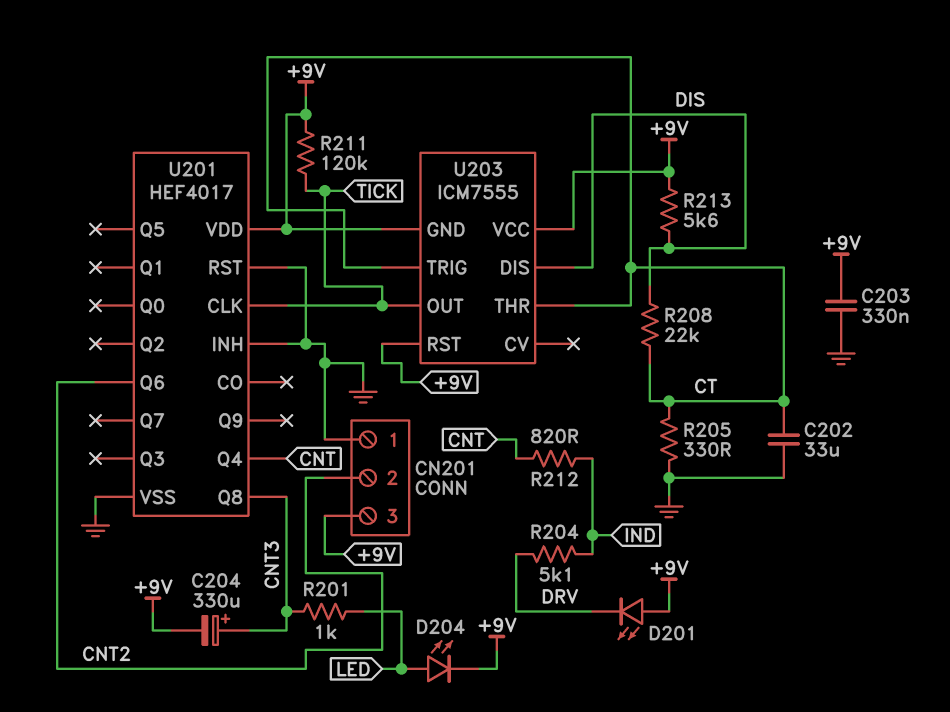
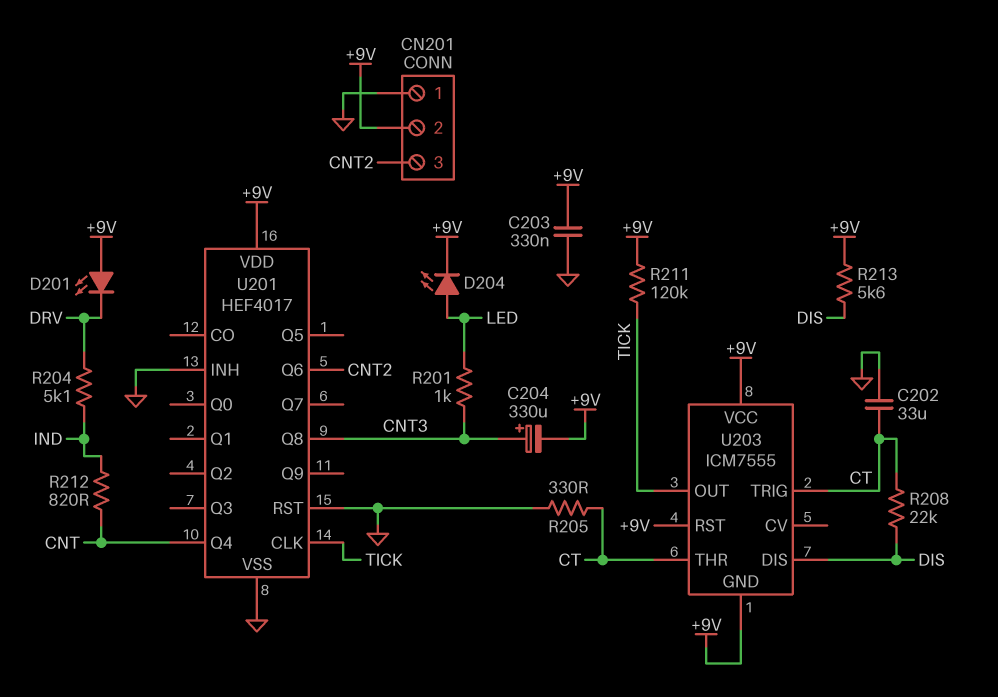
CN201 pin 2: CNT2 -> +9V
CN201 pin 3: +9V -> CNT2

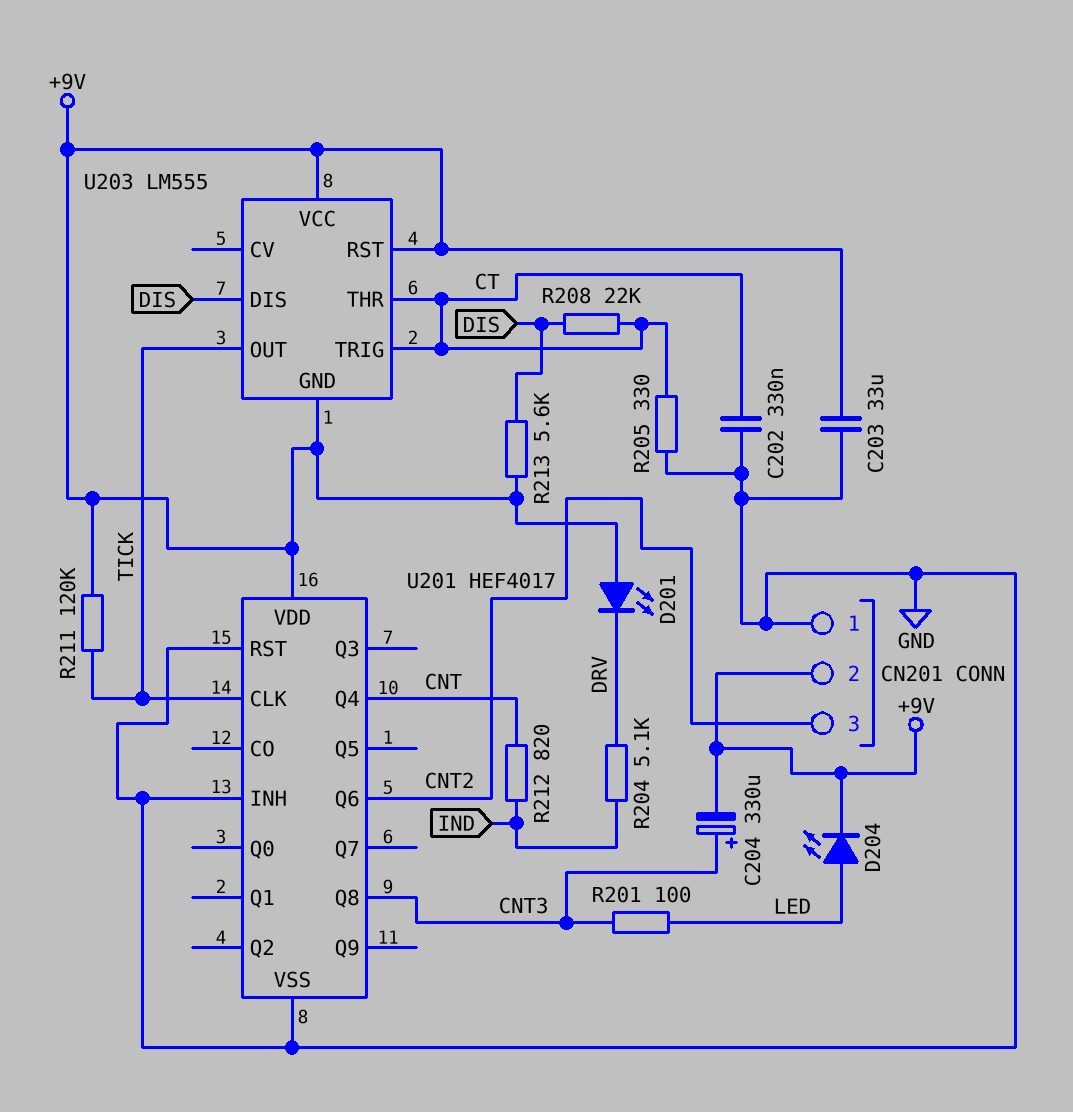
C202: 33uF (CT, GND) -> 330nF (CT, GND)
C203: 330nF (+9V, GND) -> 33uF (+9V, GND)
R201: 1k (CNT3, LED) -> 100 (CNT3, LED)
U203: ICM7555 -> LM555

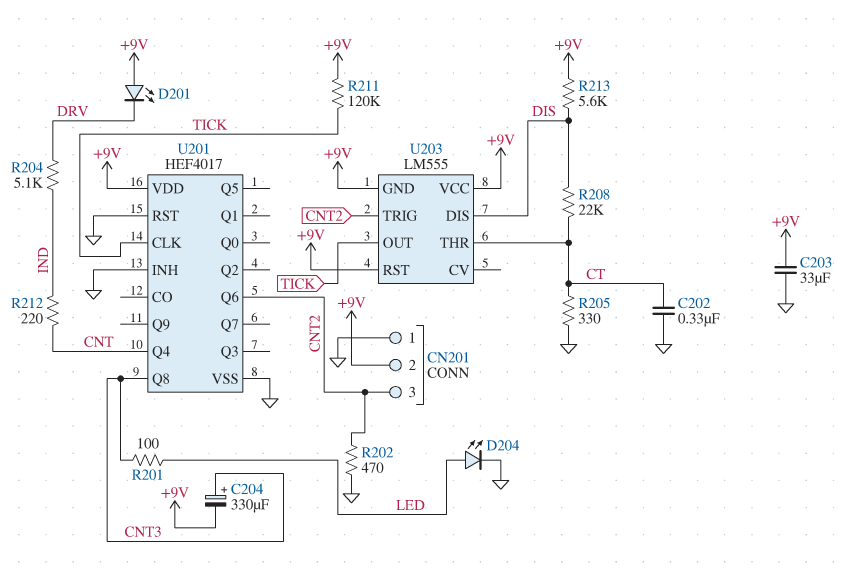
D204: LED (A LED, K +9V) -> LED (A LED, K GND)
R202: none -> 470 (CNT2, GND)
R212: 820 (CNT, IND) -> 220 (CNT, IND)
U203 pin TRIG: CT -> CNT2

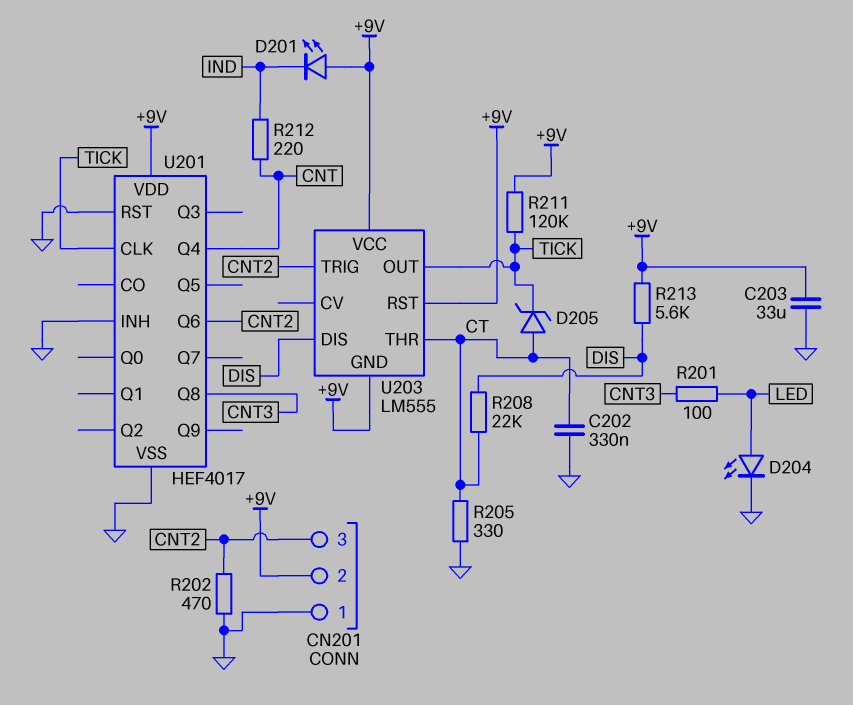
C204: 330uF (plus CNT3, minus +9V) -> none
D201: LED (A +9V, K DRV) -> LED (A +9V, K IND)
D205: none -> zener (A CT, K TICK)
R204: 5.1k (DRV, IND) -> none

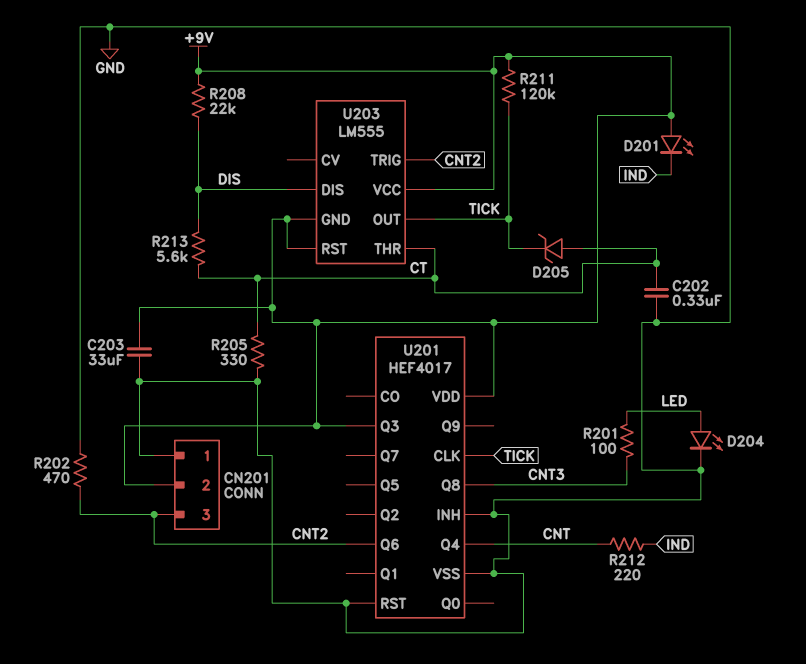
R208: 22k (CT, DIS) -> 22k (+9V, DIS)
R213: 5.6k (+9V, DIS) -> 5.6k (CT, DIS)
U201 pin Q3: none -> +9V

